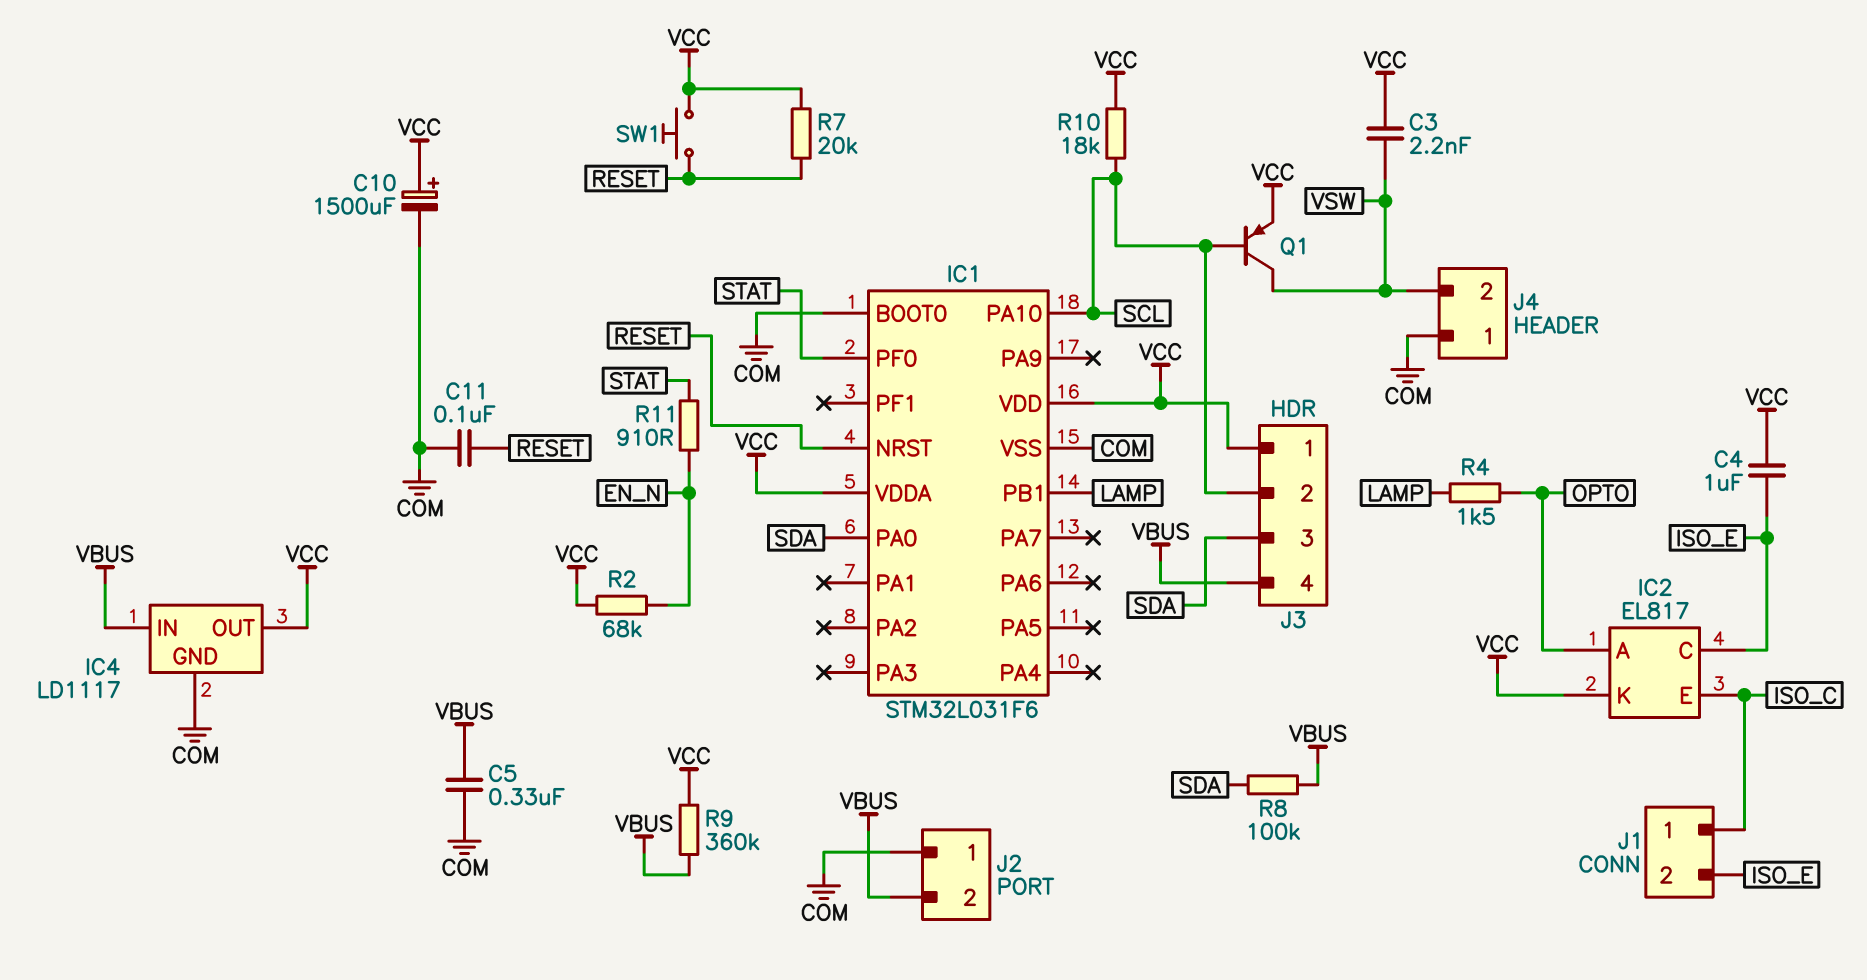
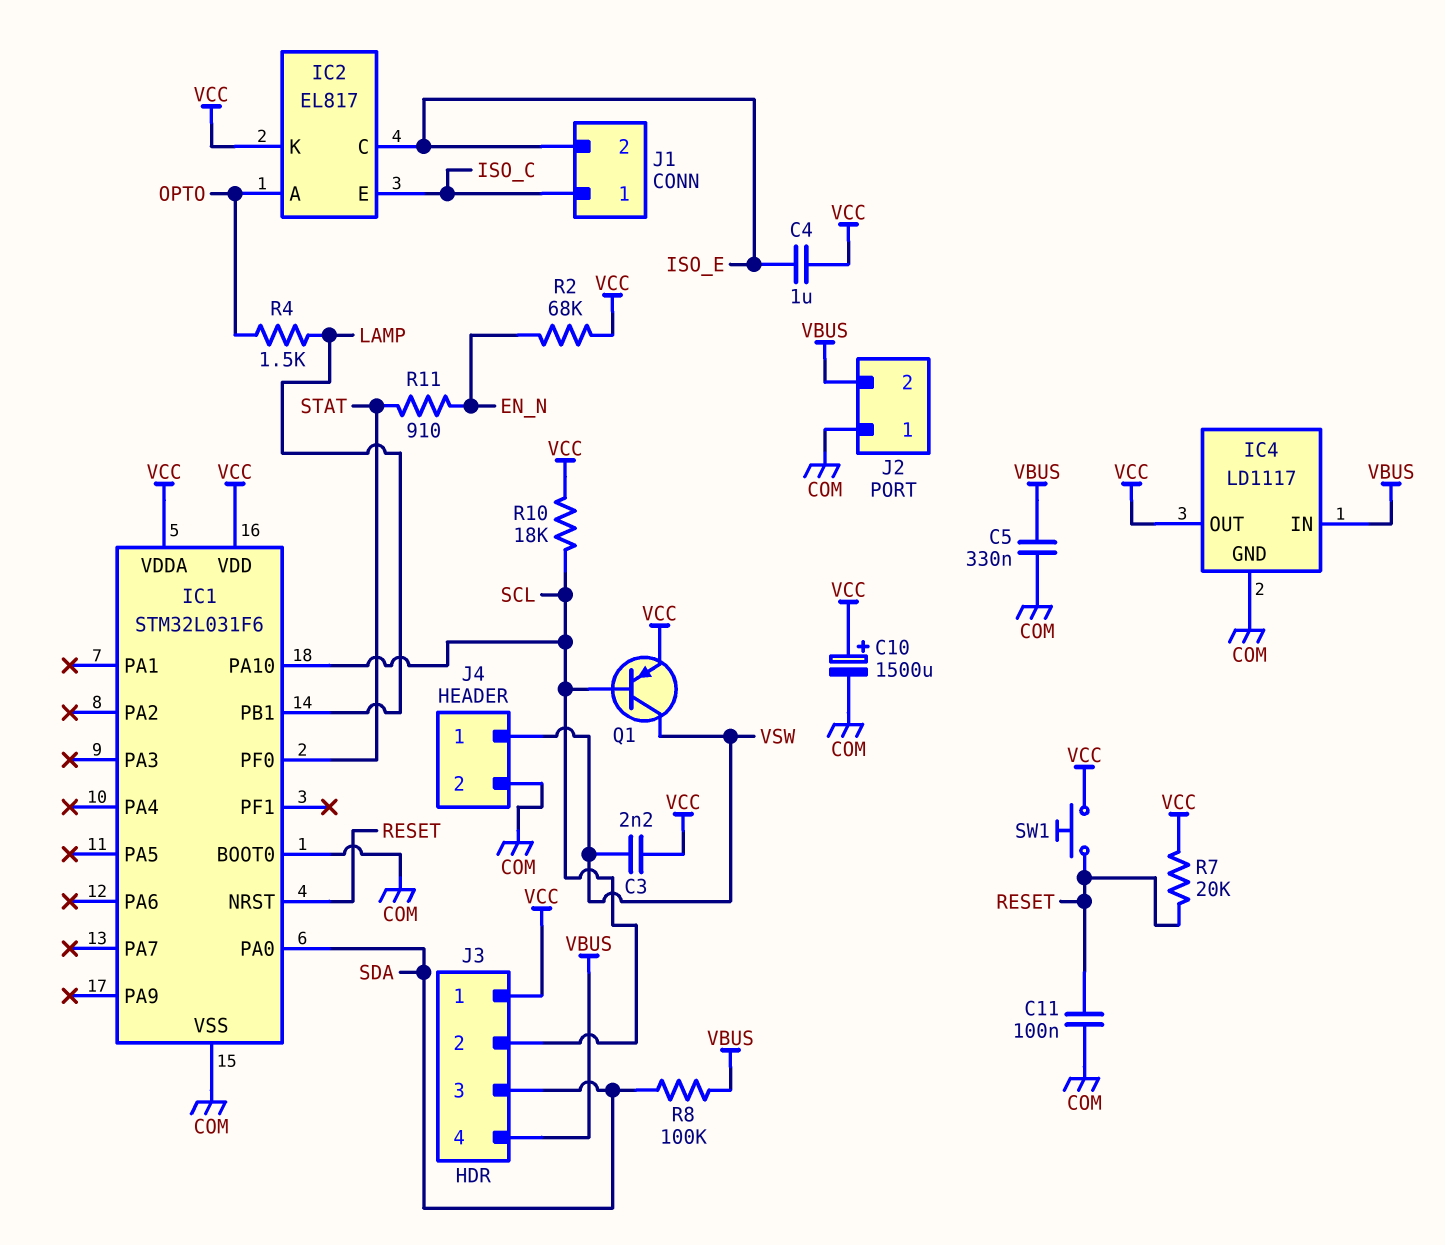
J4 pin 1: COM -> VSW
J4 pin 2: VSW -> COM
R9: 360k (VBUS, VCC) -> none

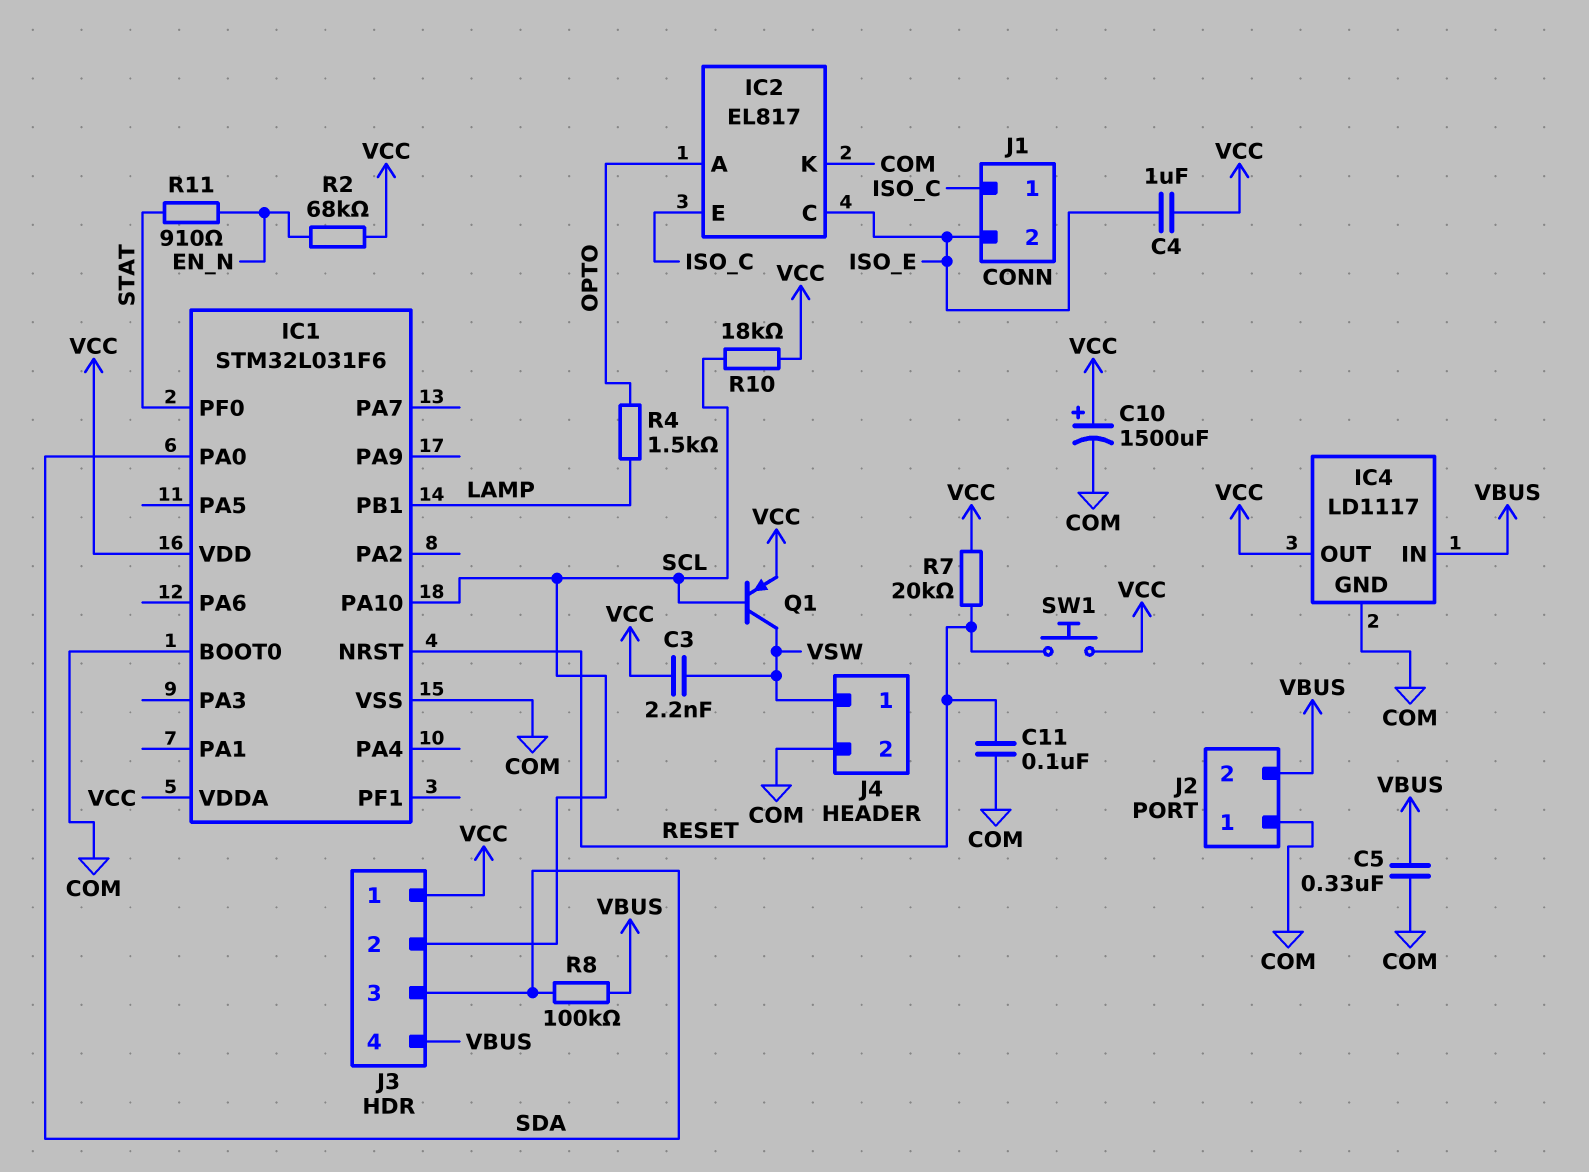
IC2 pin K: VCC -> COM

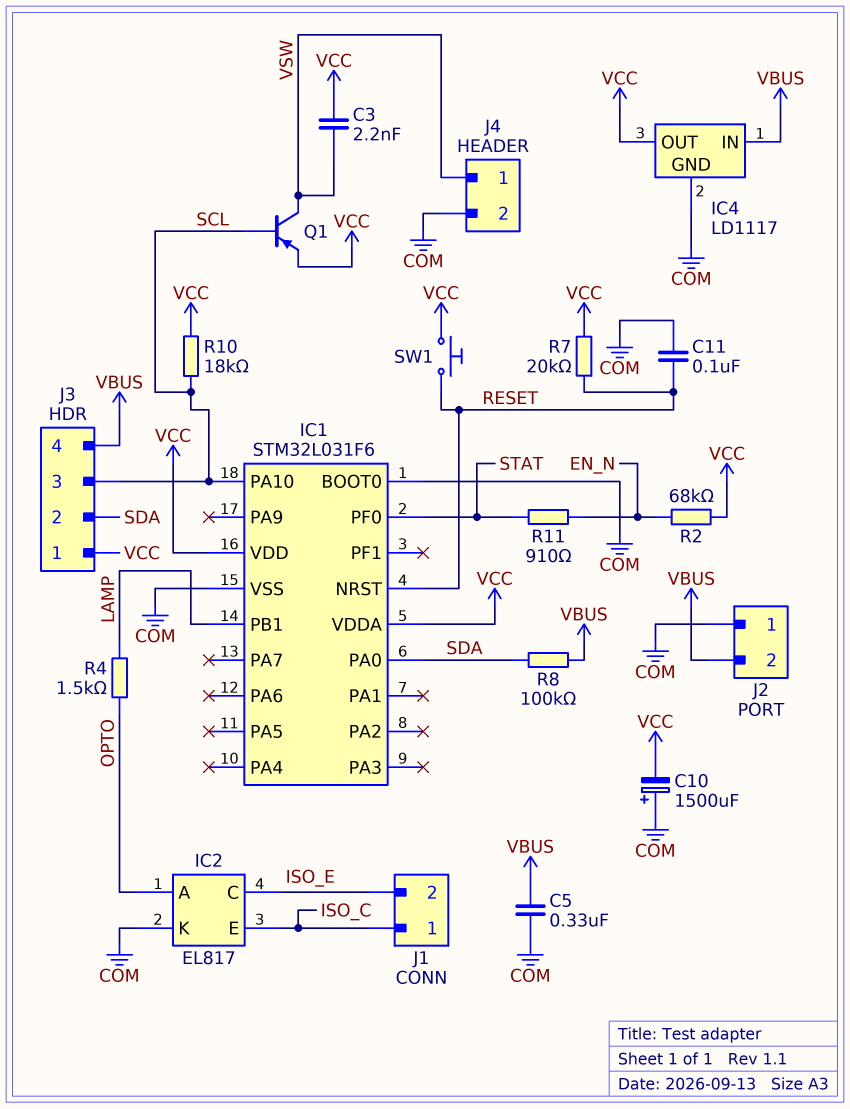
C4: 1uF (ISO_E, VCC) -> none
C10: 1500uF (plus VCC, minus COM) -> 1500uF (plus COM, minus VCC)
J3 pin 2: SCL -> SDA
J3 pin 3: SDA -> SCL

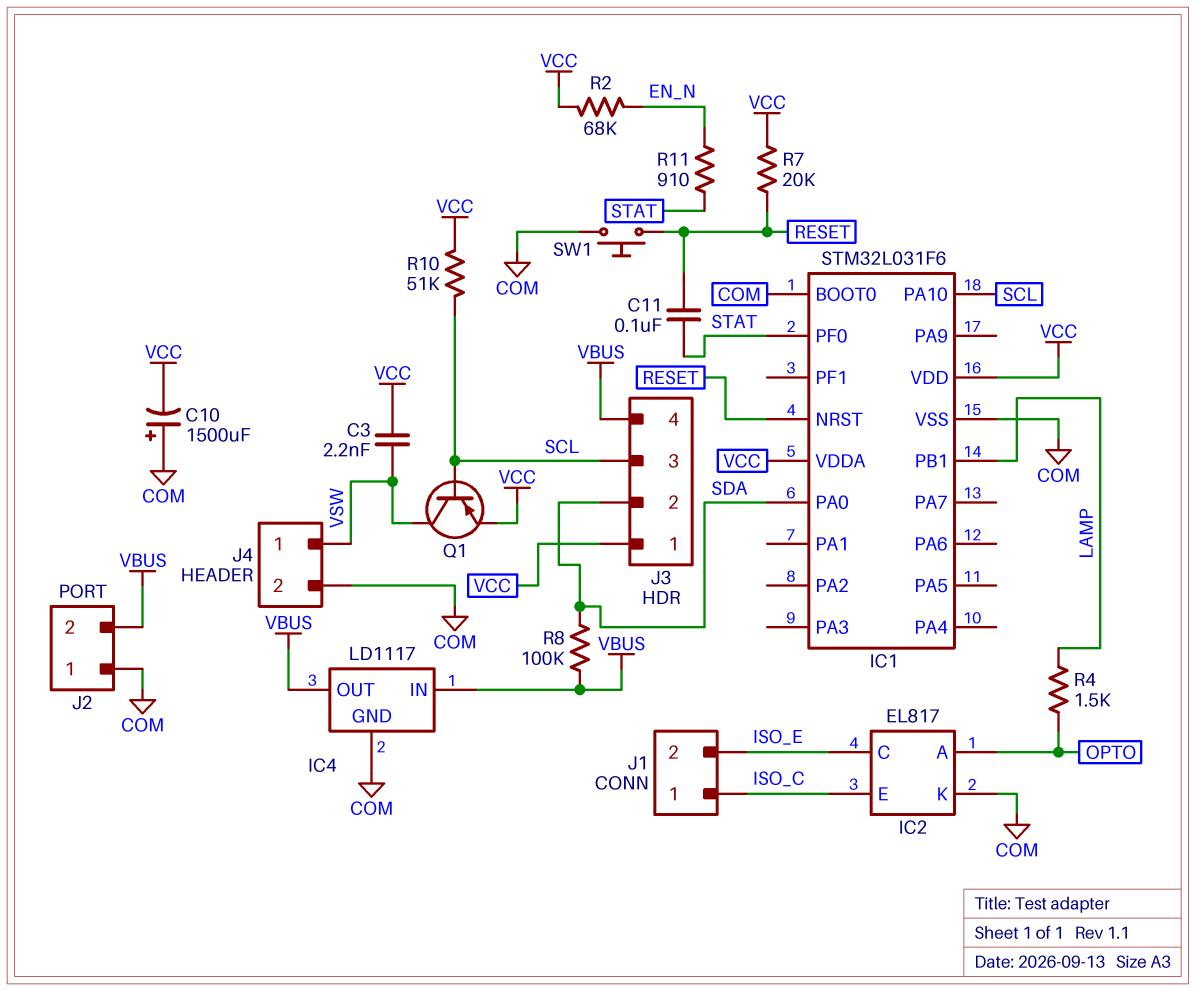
C5: 330nF (COM, VBUS) -> none
C11: 100nF (COM, RESET) -> 100nF (RESET, STAT)
IC4 pin OUT: VCC -> VBUS
R10: 18k (SCL, VCC) -> 51k (SCL, VCC)
SW1: button (RESET, VCC) -> button (COM, RESET)

